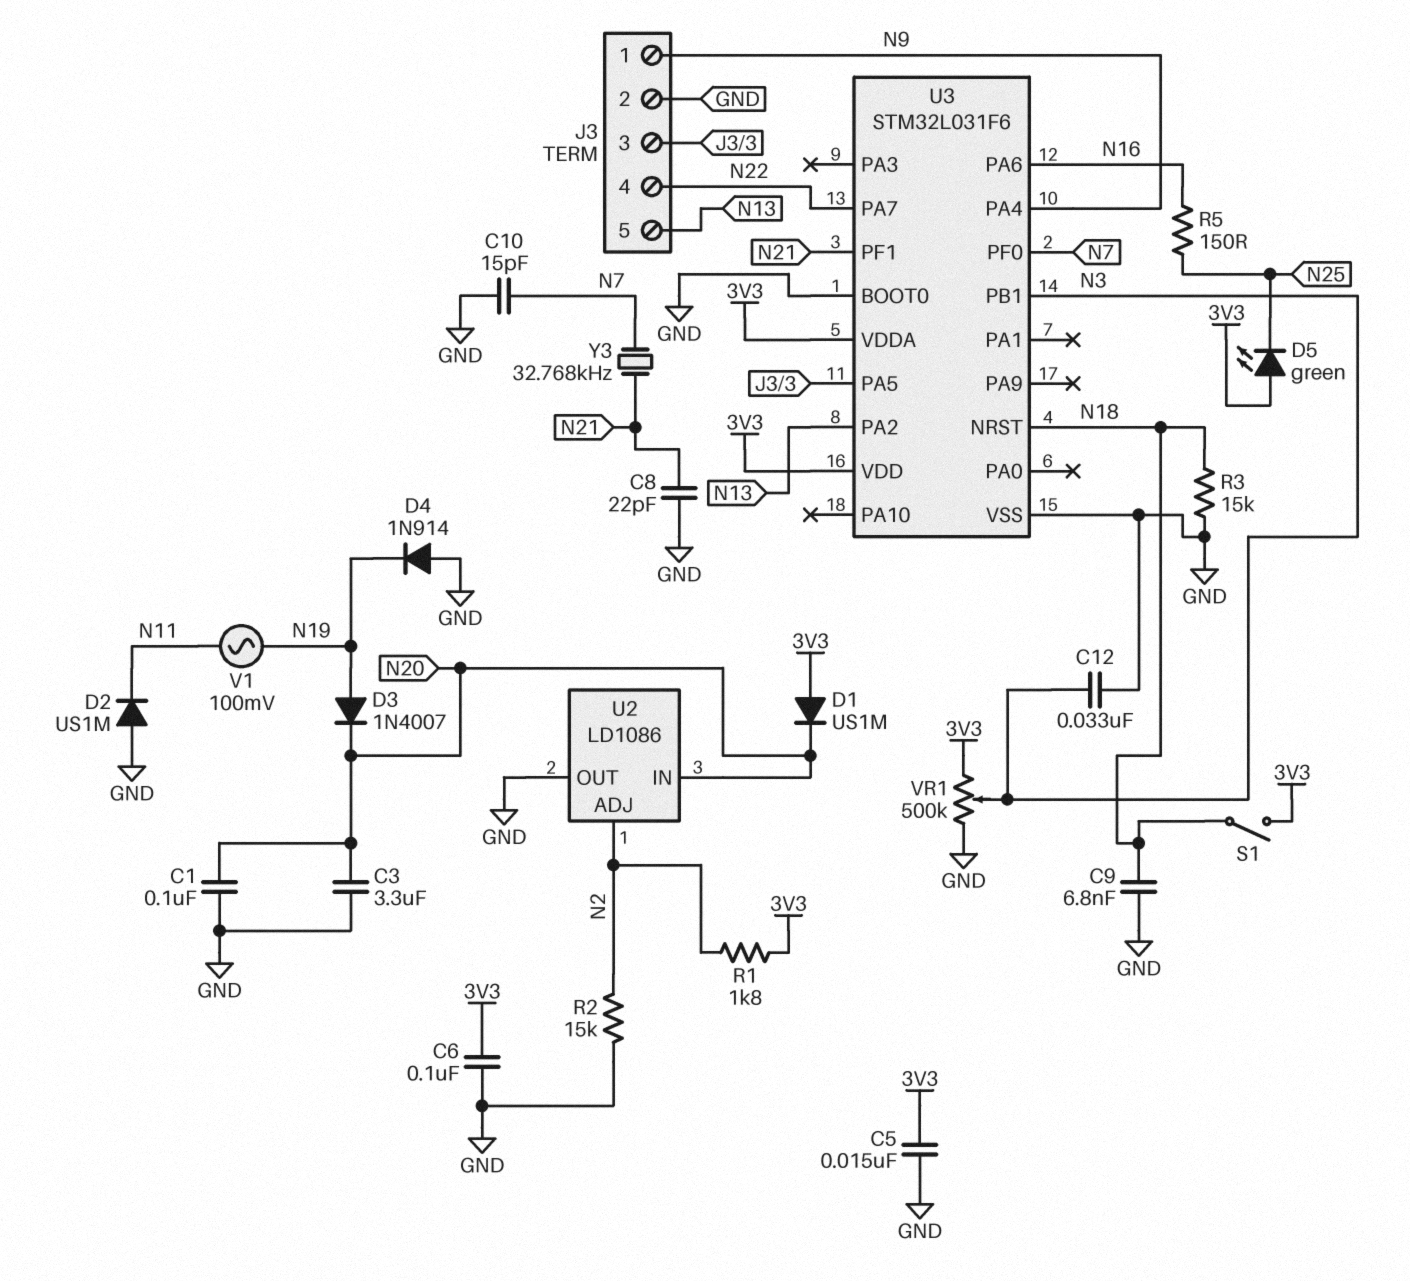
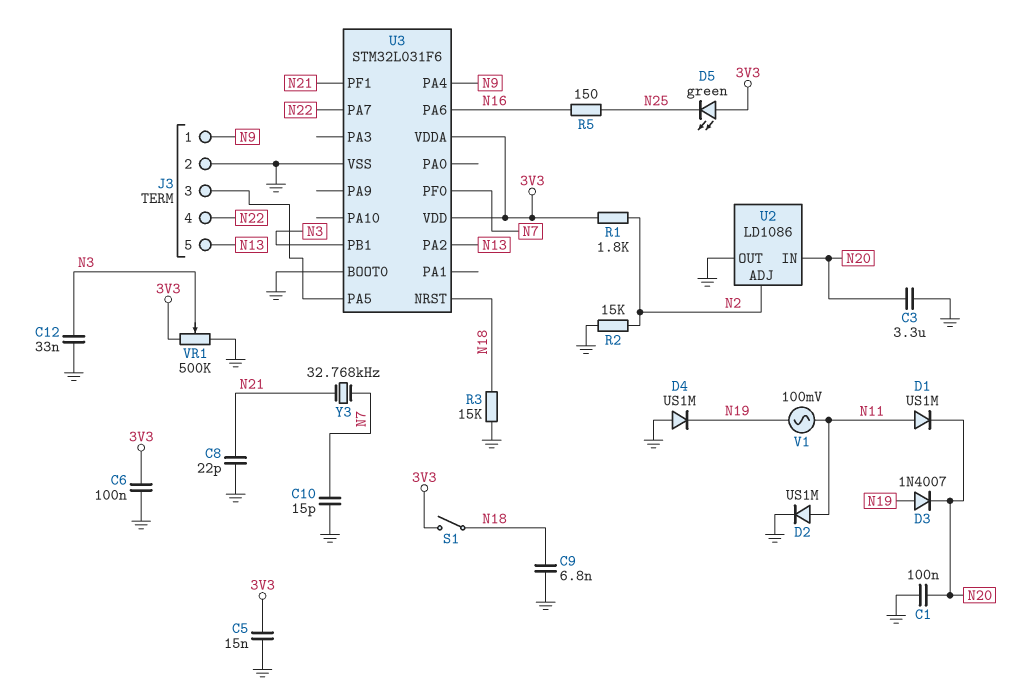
D1: diode US1M (A 3V3, K N20) -> diode US1M (A N11, K N20)
D2: diode US1M (A GND, K N11) -> diode US1M (A N11, K GND)
D4: diode 1N914 (A GND, K N19) -> diode US1M (A GND, K N19)

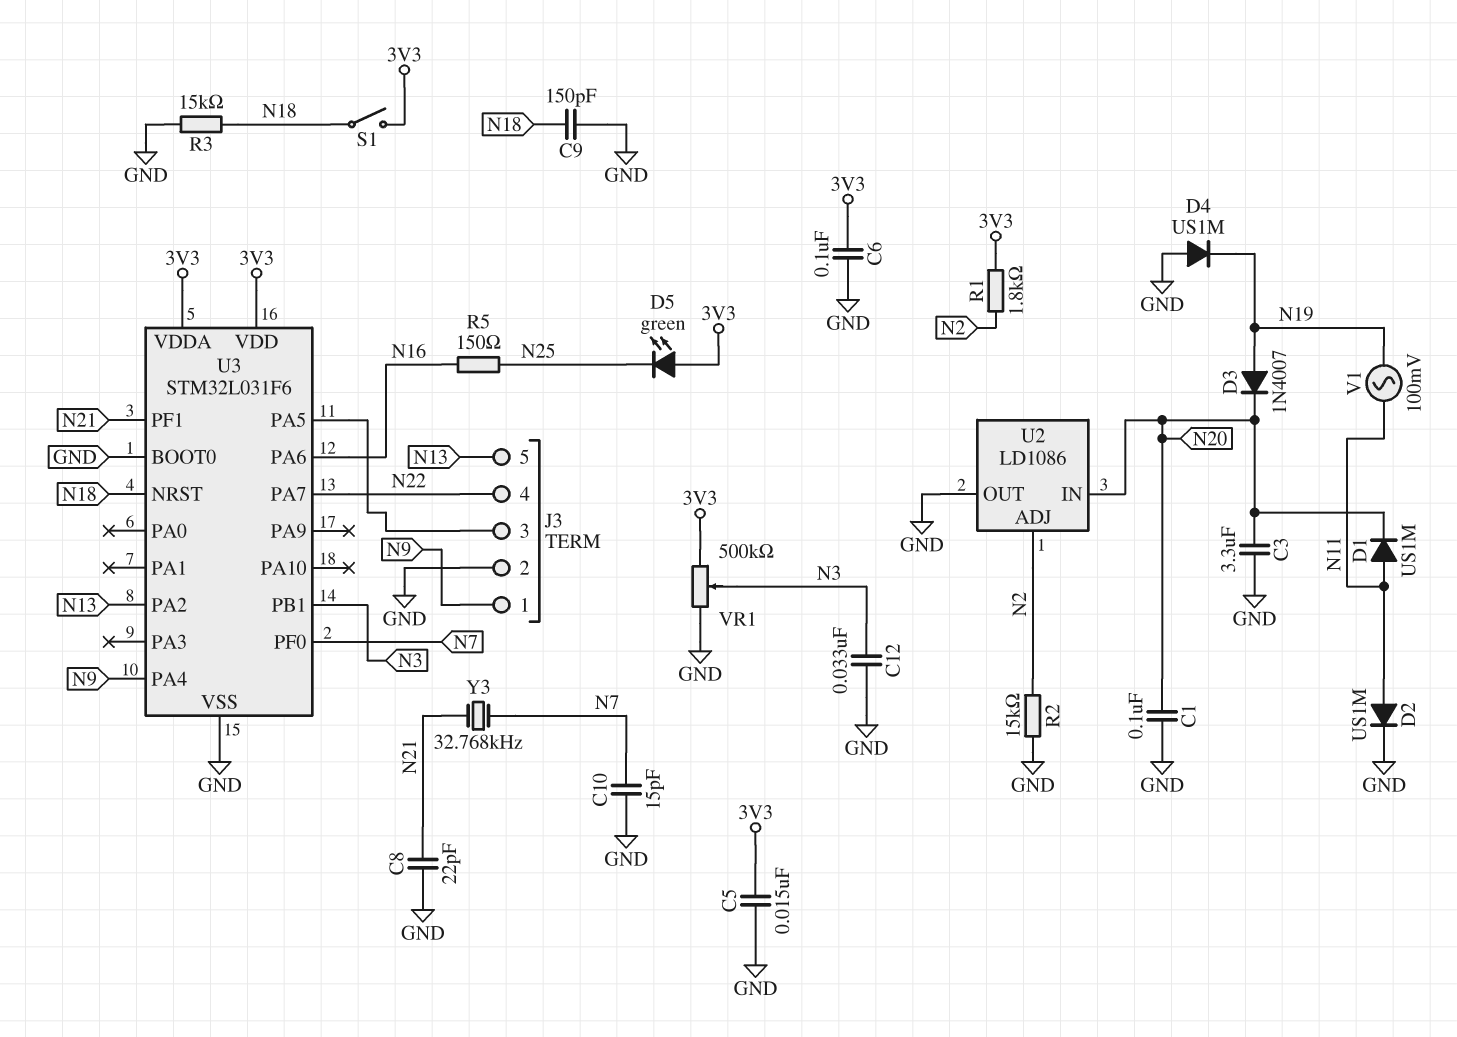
C9: 6.8nF (GND, N18) -> 150pF (GND, N18)

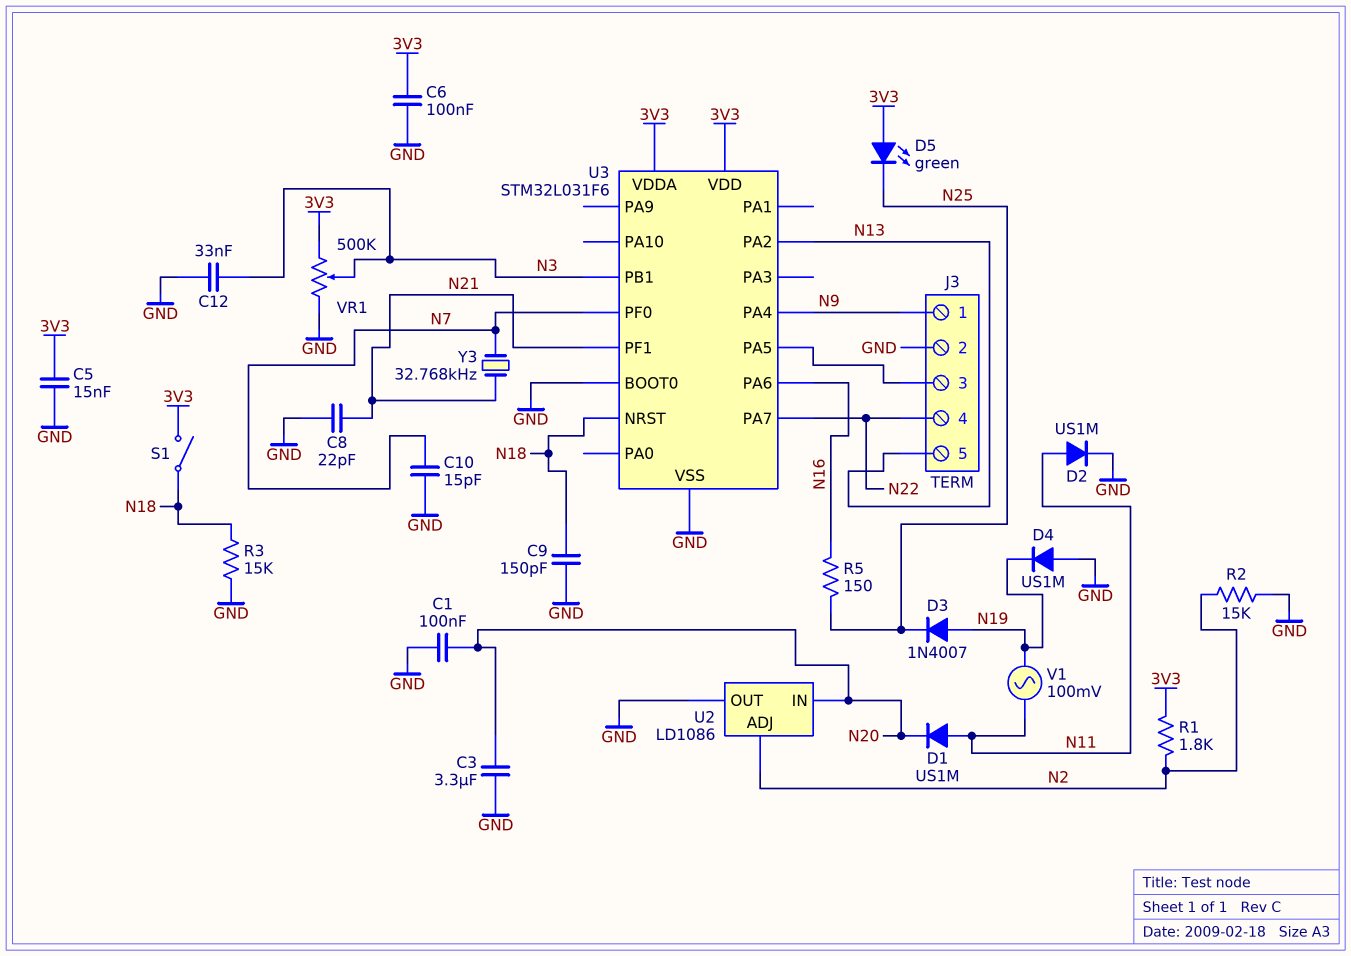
D3: diode 1N4007 (A N19, K N20) -> diode 1N4007 (A N19, K N25)

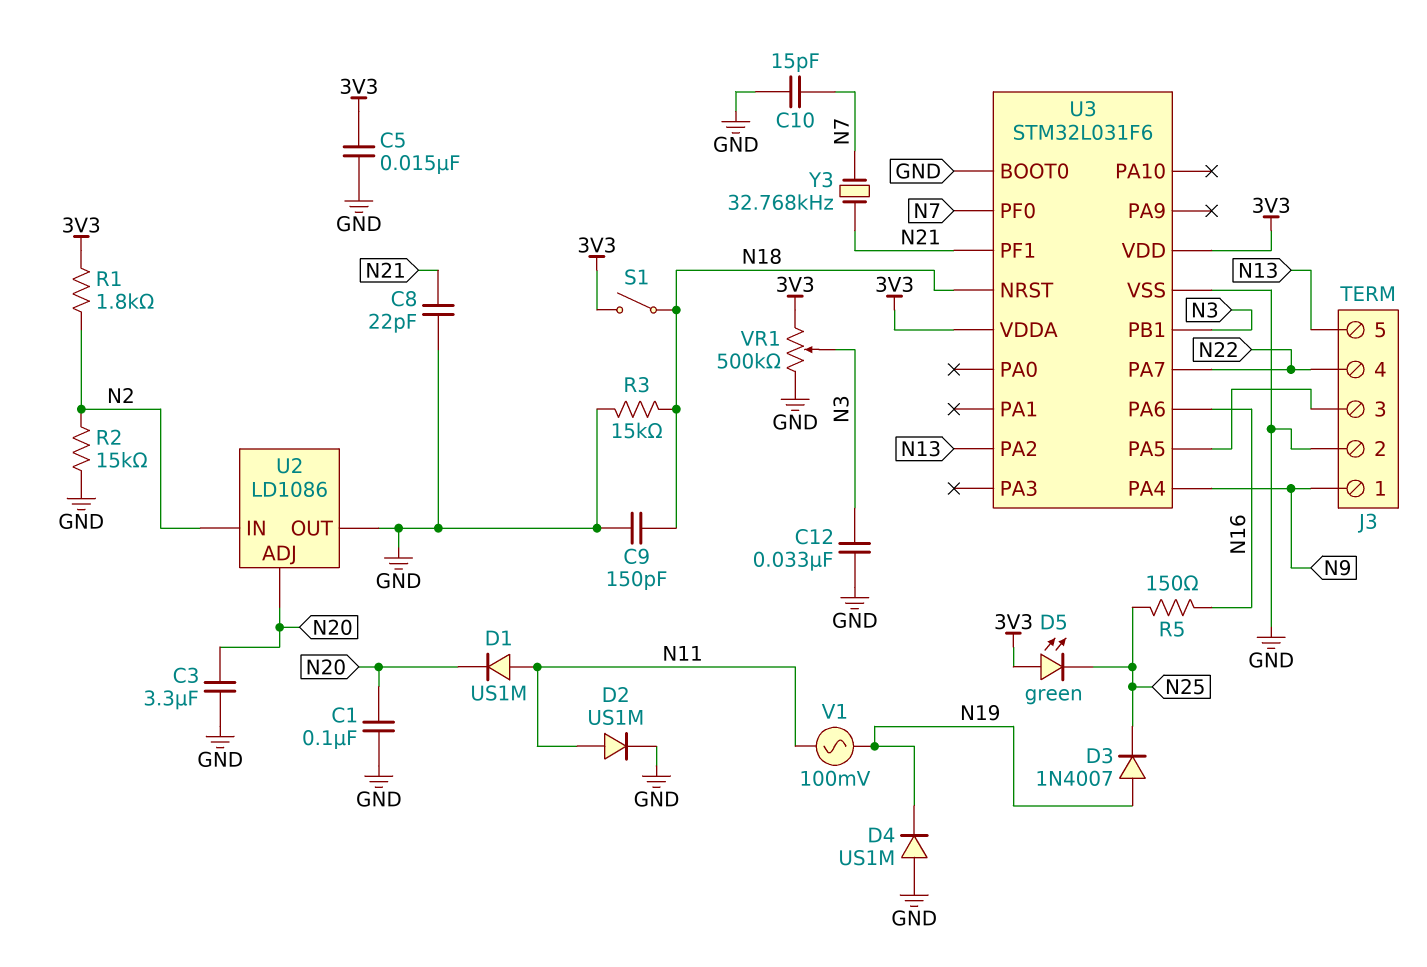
C6: 100nF (3V3, GND) -> none
U2 pin ADJ: N2 -> N20
U2 pin IN: N20 -> N2

